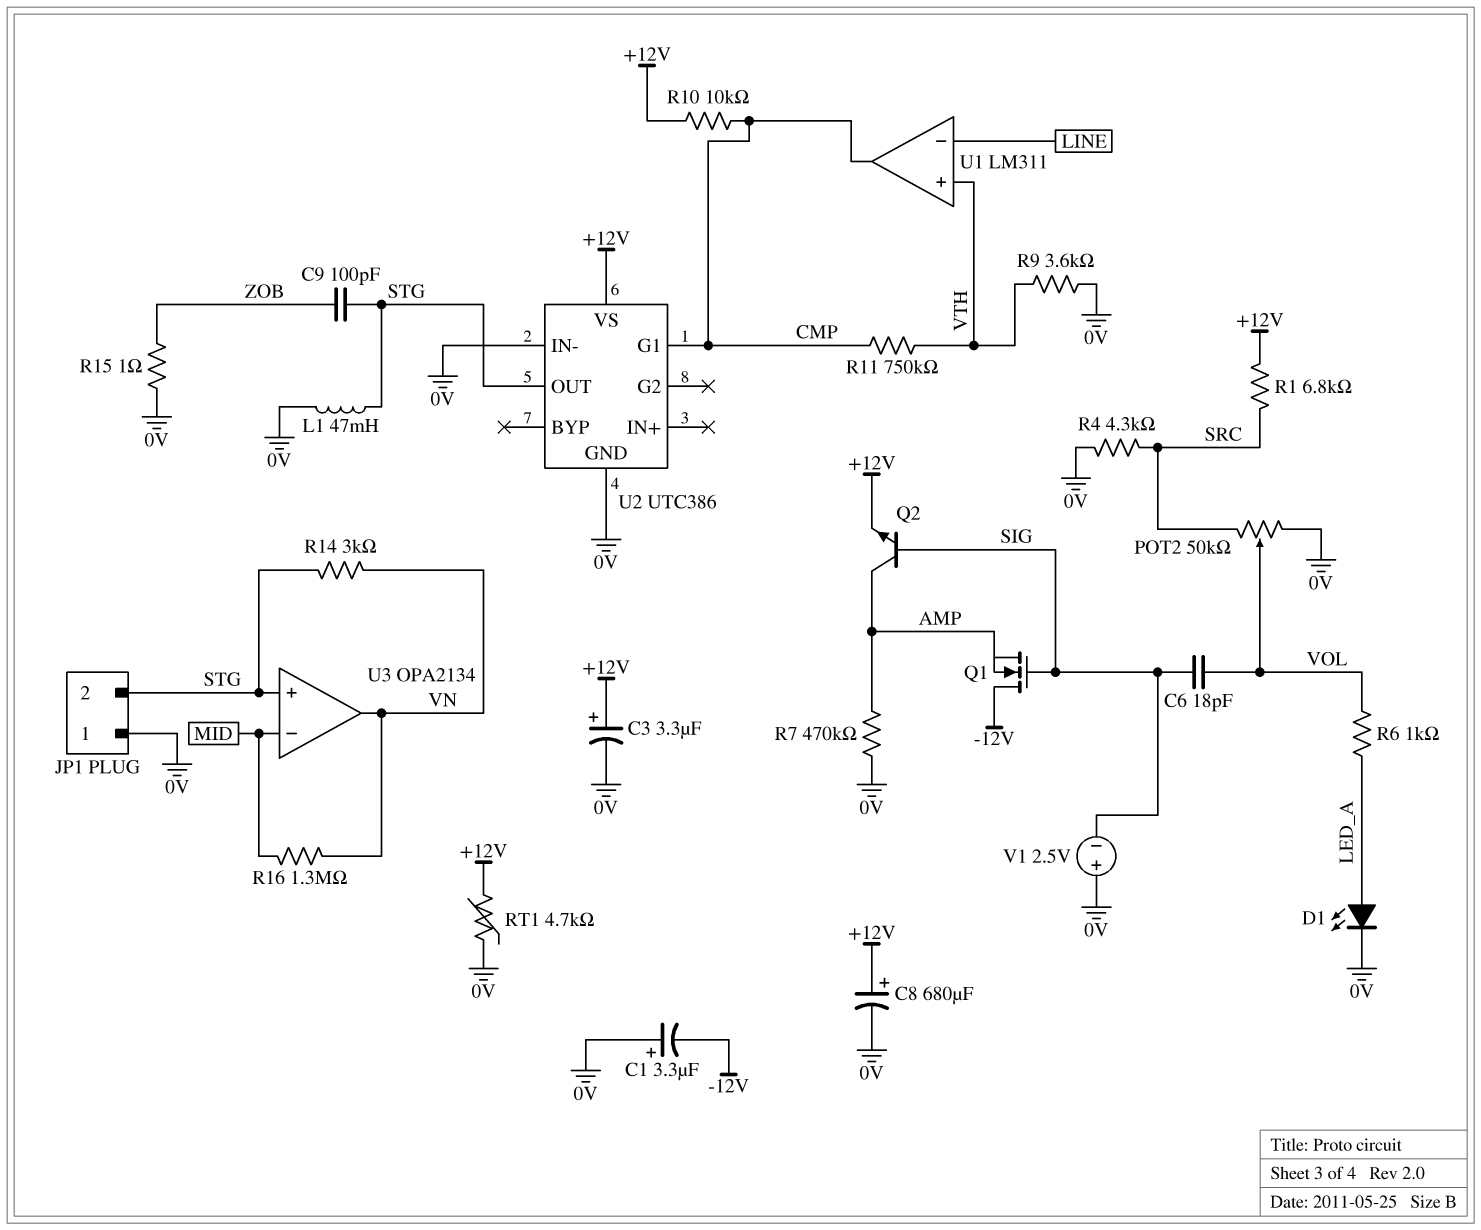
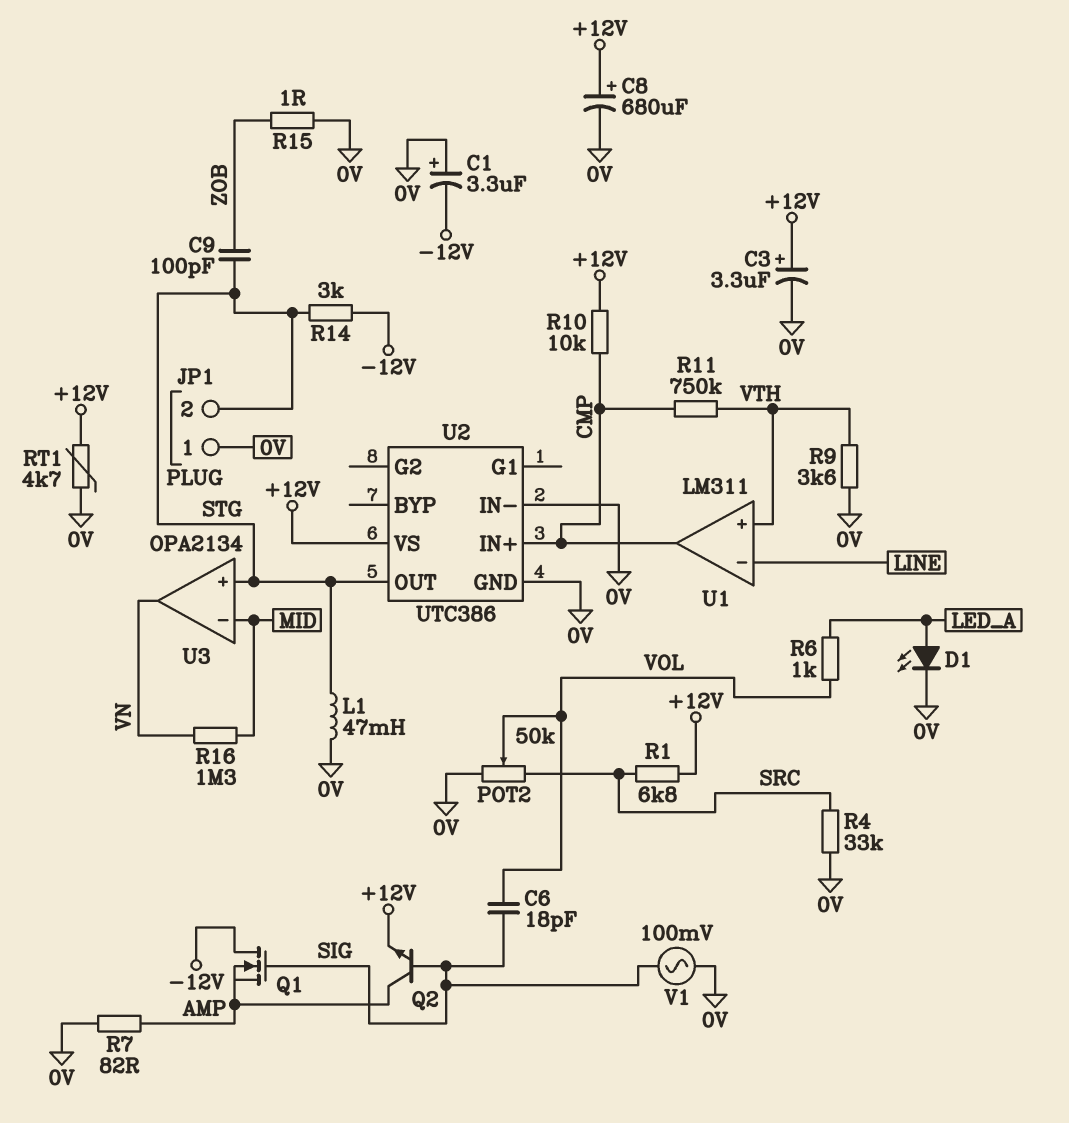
R4: 4.3k (0V, SRC) -> 33k (0V, SRC)
R7: 470k (0V, AMP) -> 82 (0V, AMP)
R14: 3k (STG, VN) -> 3k (-12V, STG)
U2 pin G1: CMP -> none
U2 pin IN+: none -> CMP
V1: 2.5V (plus 0V, minus SIG) -> AC 100mV (0V, SIG)

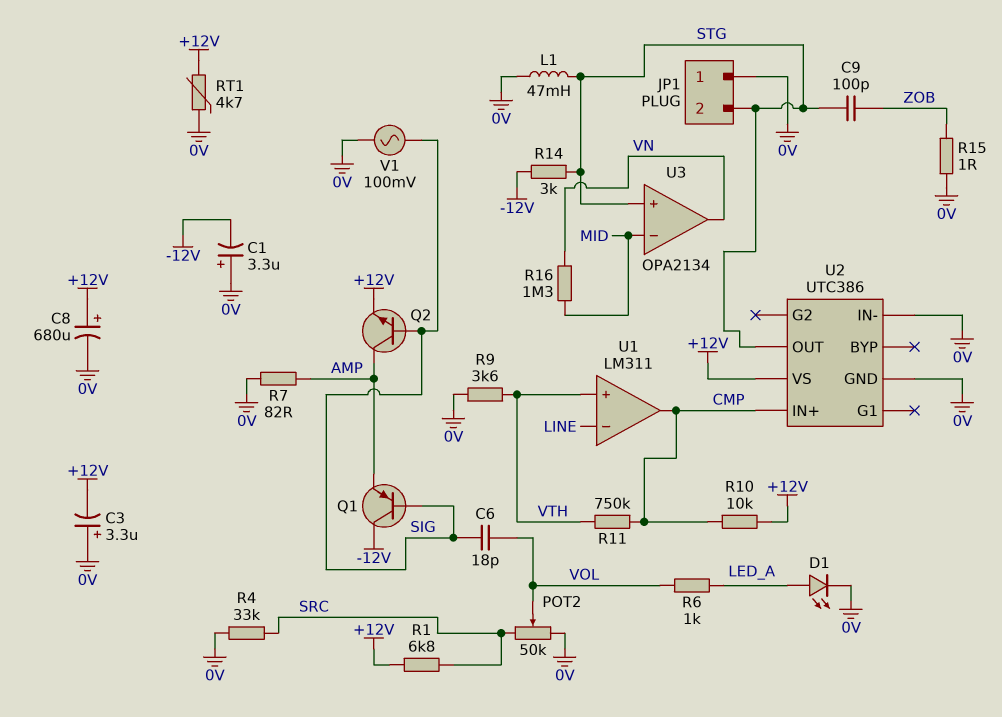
C3: 3.3uF (plus +12V, minus 0V) -> 3.3uF (plus 0V, minus +12V)
Q1: NMOS (G SIG, D -12V, S AMP) -> PNP (B SIG, C -12V, E AMP)

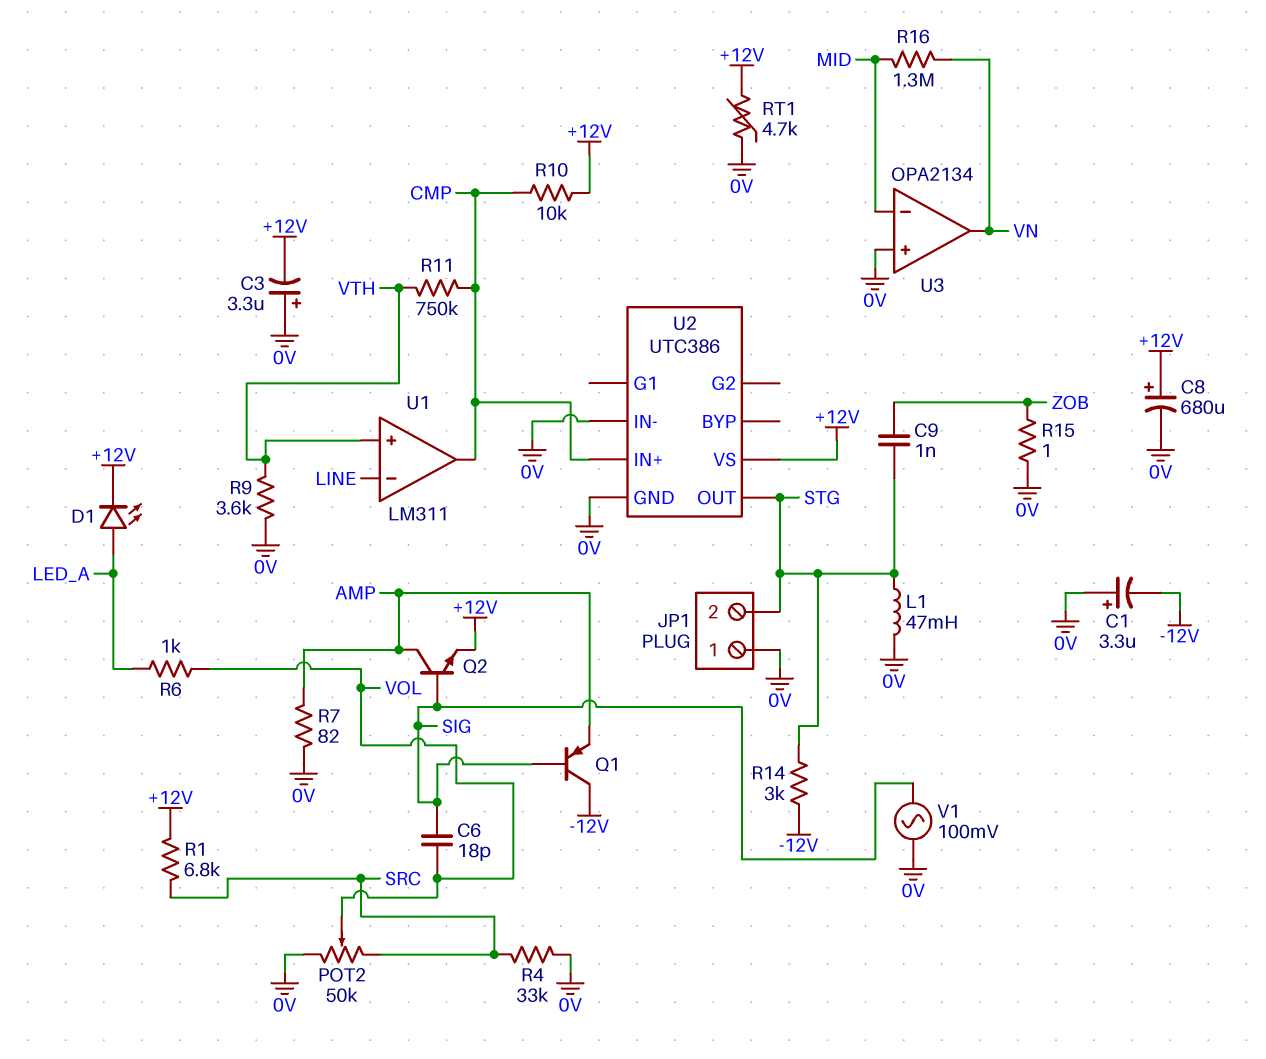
C9: 100pF (STG, ZOB) -> 1nF (STG, ZOB)
D1: LED (A LED_A, K 0V) -> LED (A LED_A, K +12V)
U3 pin in+: STG -> 0V

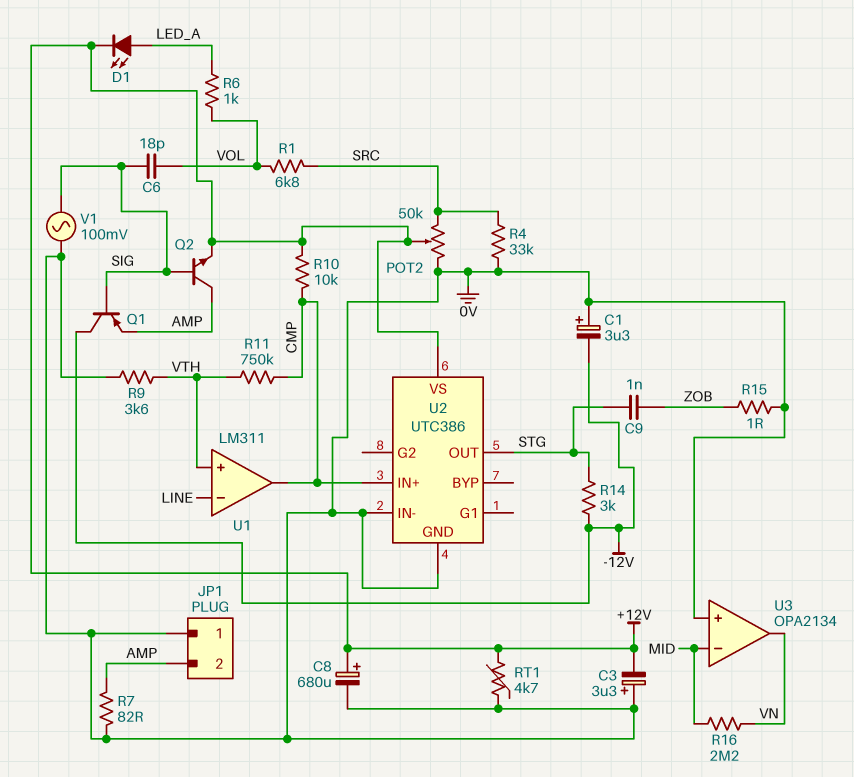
JP1 pin 2: STG -> AMP
L1: 47mH (0V, STG) -> none
POT2: 50k (0V, SRC, wiper VOL) -> 50k (0V, SRC, wiper +12V)
R1: 6.8k (+12V, SRC) -> 6.8k (SRC, VOL)
R16: 1.3M (MID, VN) -> 2.2M (MID, VN)

